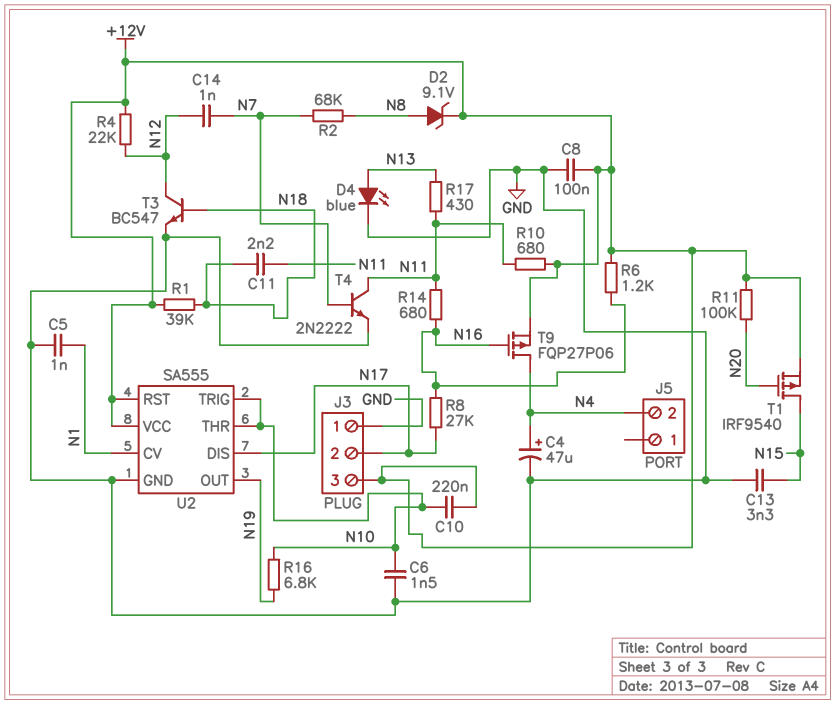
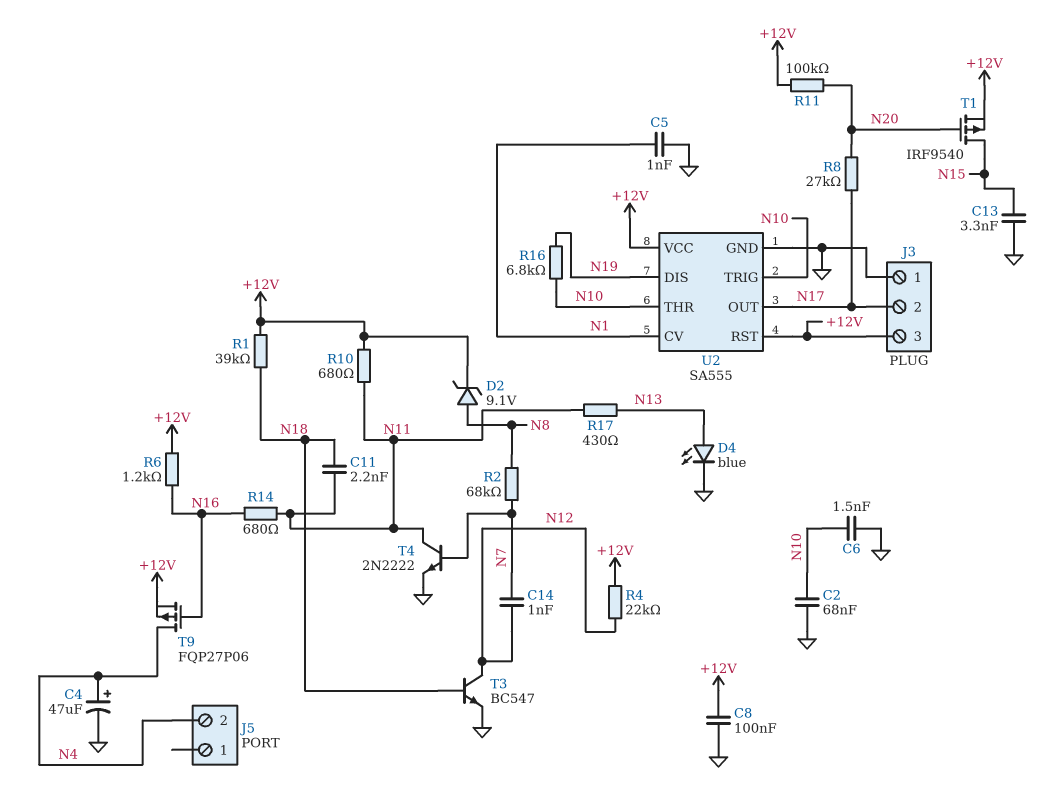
C2: none -> 68nF (GND, N10)
C10: 220nF (+12V, N10) -> none
R8: 27k (N16, N17) -> 27k (N17, N20)
U2 pin DIS: N17 -> N19
U2 pin OUT: N19 -> N17

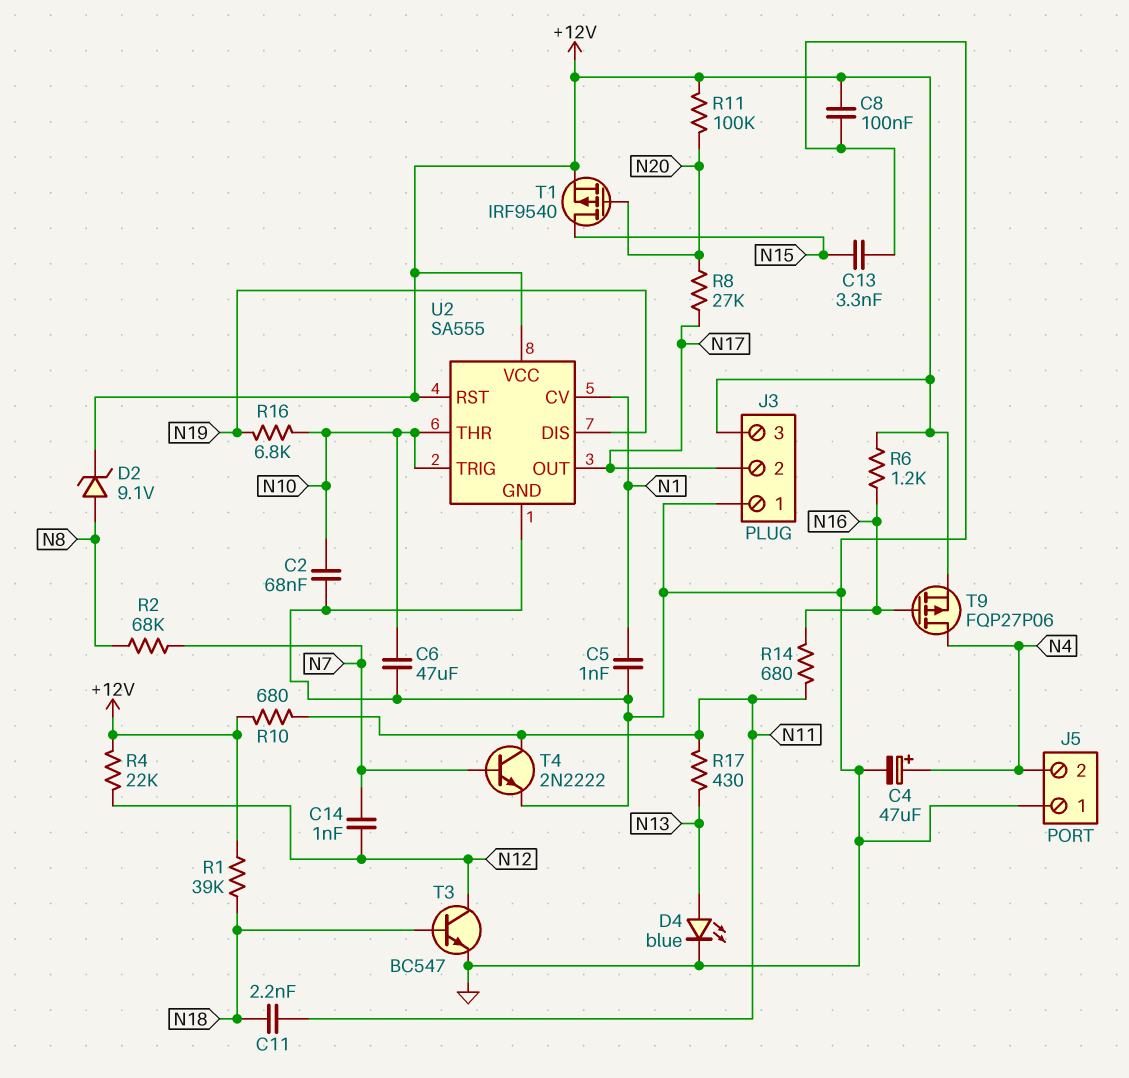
C6: 1.5nF (GND, N10) -> 47uF (GND, N10)
J5 pin 1: none -> GND

